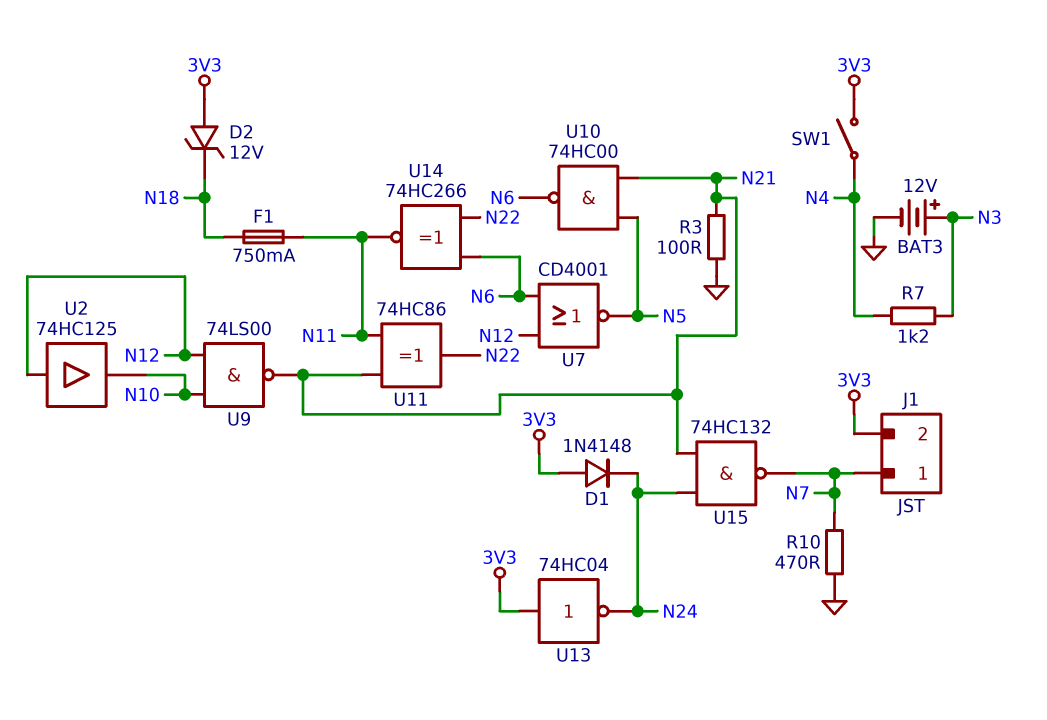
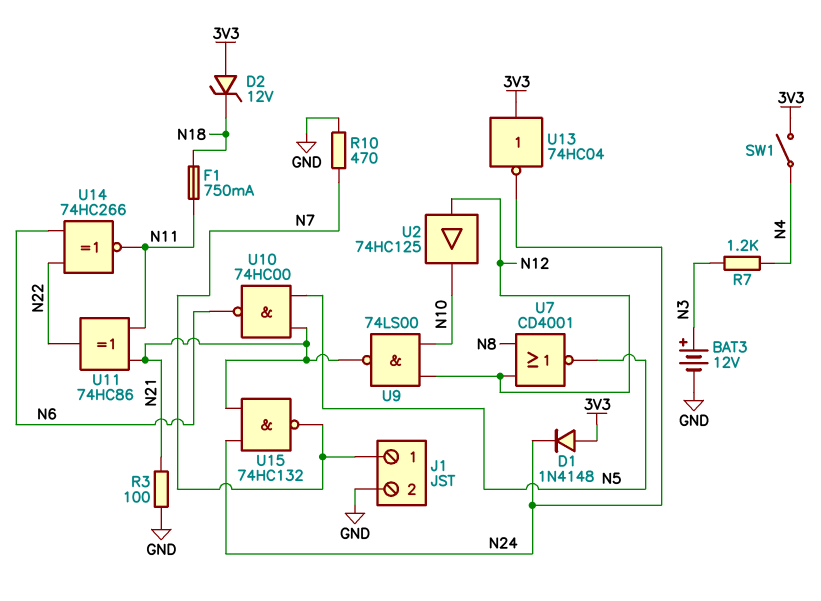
J1 pin 2: 3V3 -> GND
U7: NOR CD4001 (in N6, in N12, out N5) -> NOR CD4001 (in N8, in N12, out N5)

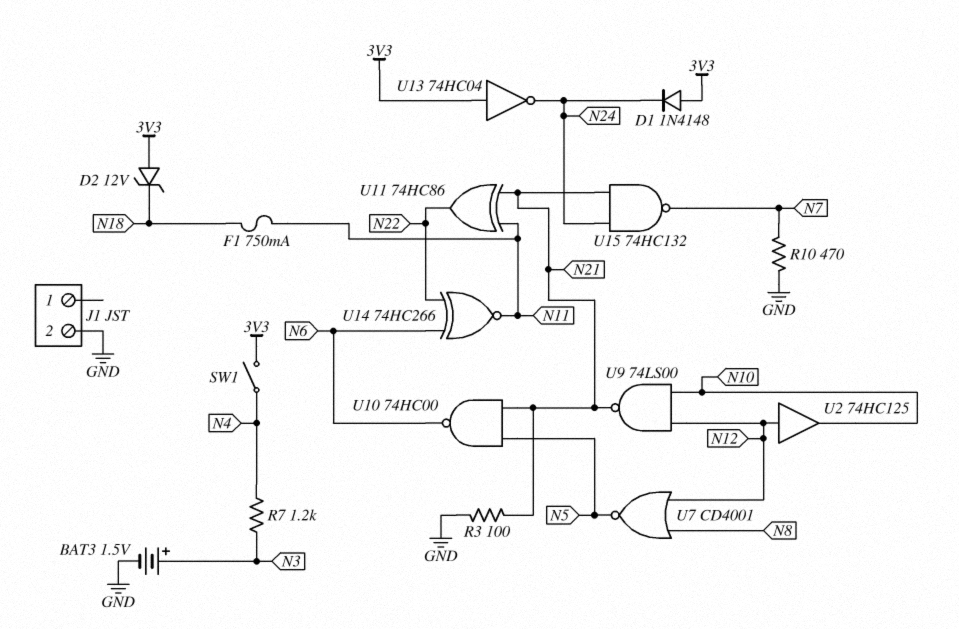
BAT3: 12V (plus N3, minus GND) -> 1.5V (plus N3, minus GND)
J1 pin 1: N7 -> none

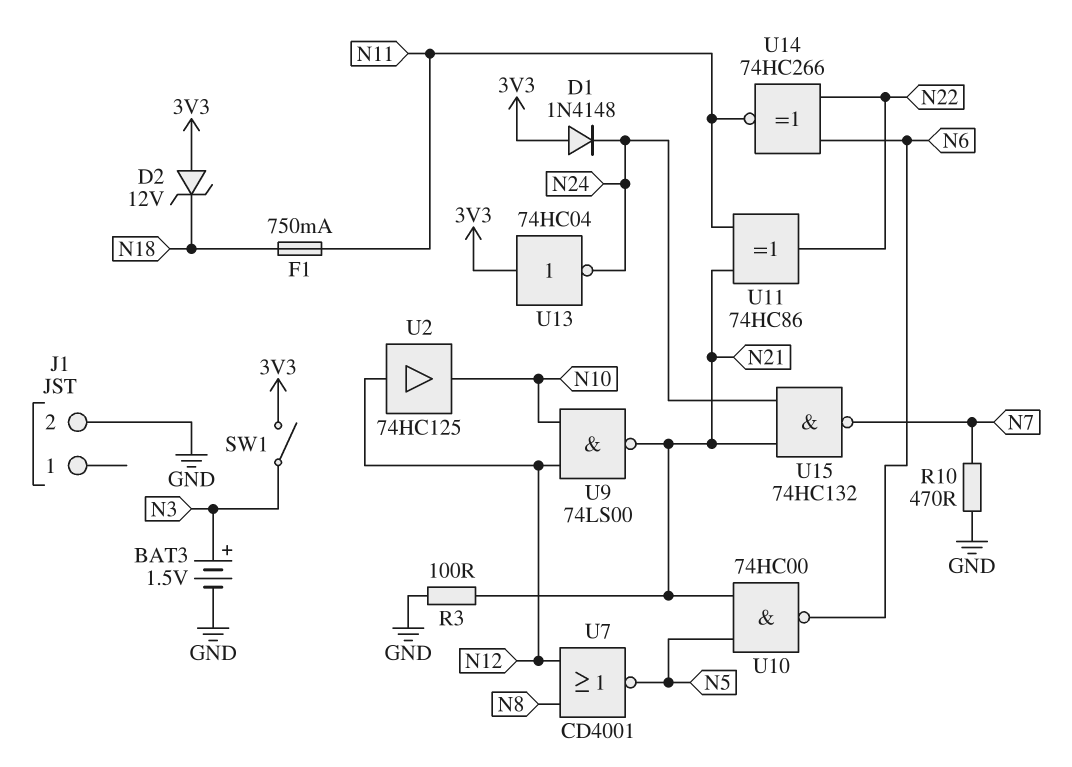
R7: 1.2k (N3, N4) -> none
SW1: switch (3V3, N4) -> switch (3V3, N3)

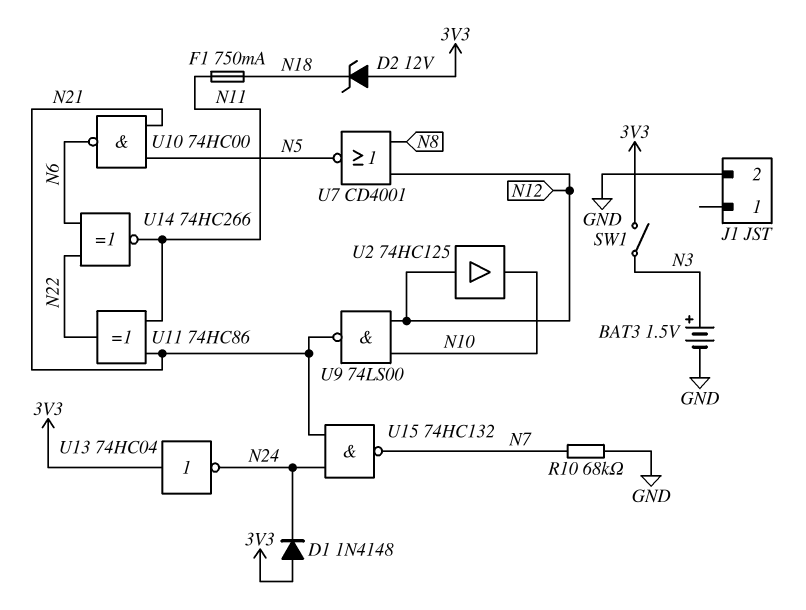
R3: 100 (GND, N21) -> none
R10: 470 (GND, N7) -> 68k (GND, N7)

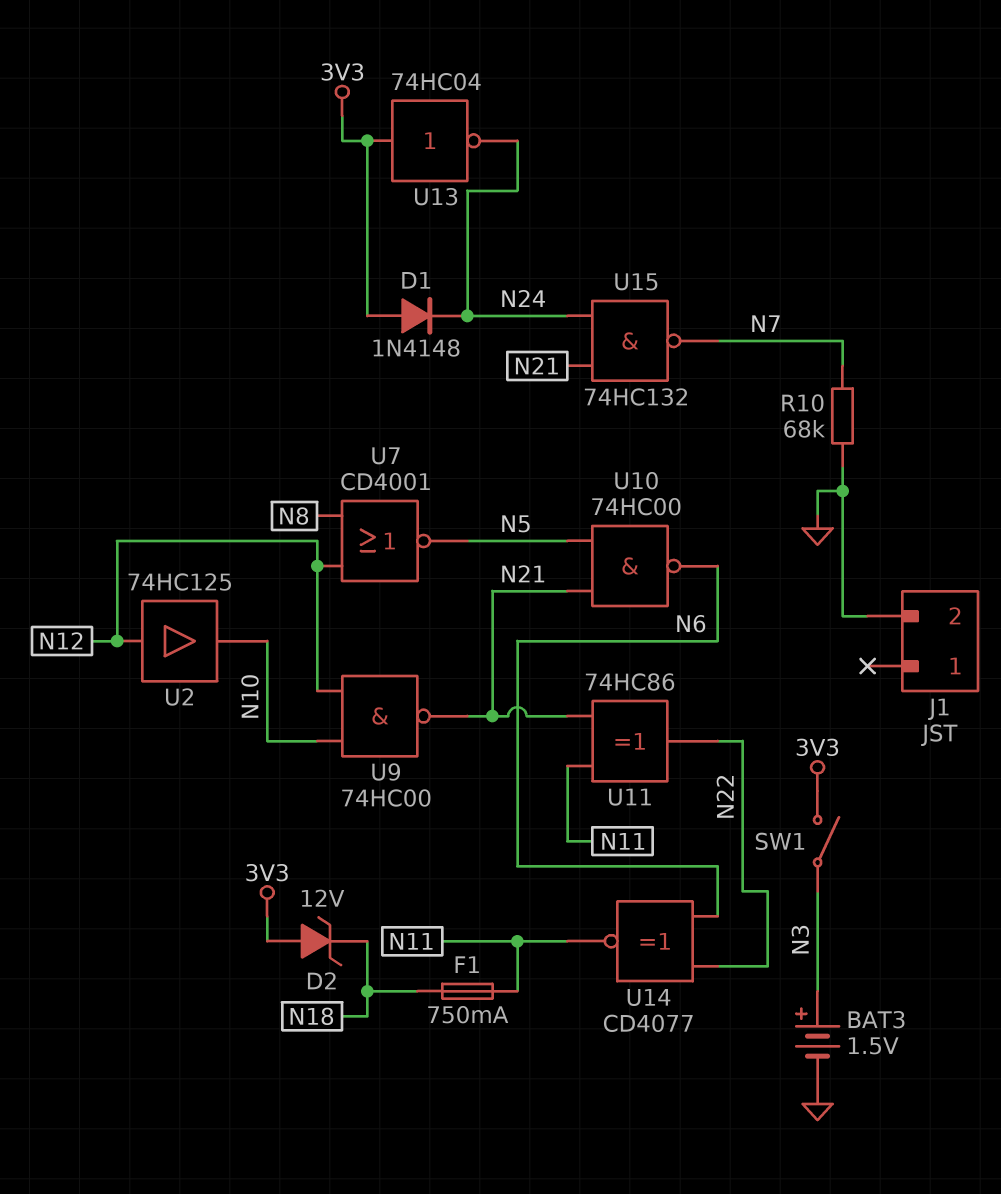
U9: NAND 74LS00 (in N10, in N12, out N21) -> NAND 74HC00 (in N10, in N12, out N21)
U14: XNOR 74HC266 (in N6, in N22, out N11) -> XNOR CD4077 (in N6, in N22, out N11)

